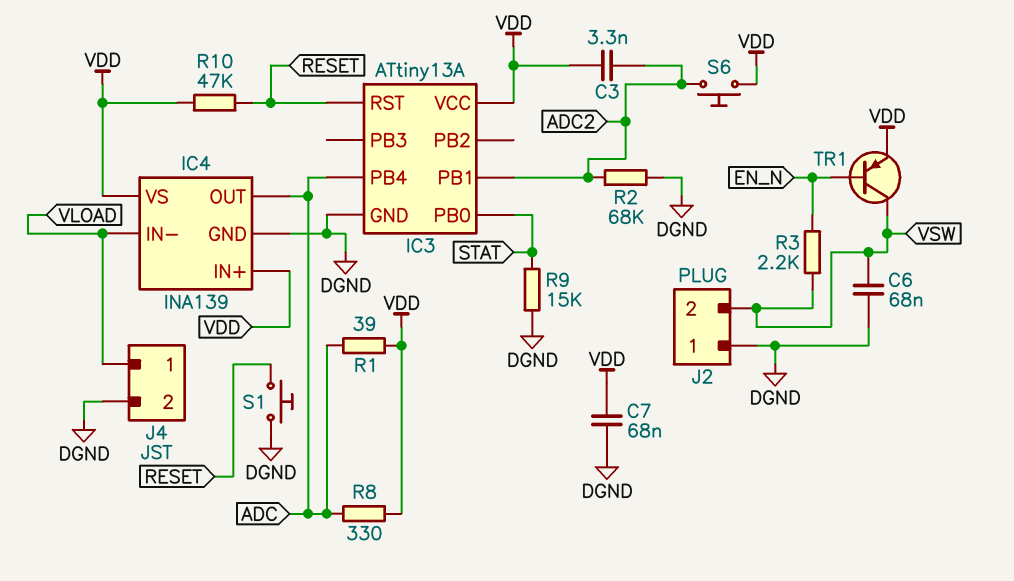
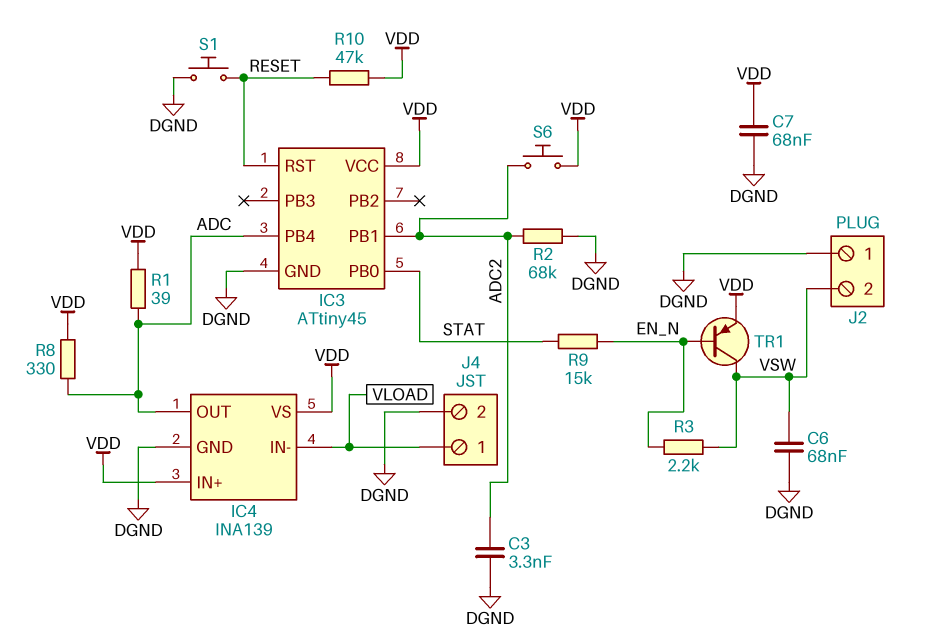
C3: 3.3nF (ADC2, VDD) -> 3.3nF (ADC2, DGND)
IC3: ATtiny13A -> ATtiny45
R9: 15k (DGND, STAT) -> 15k (EN_N, STAT)

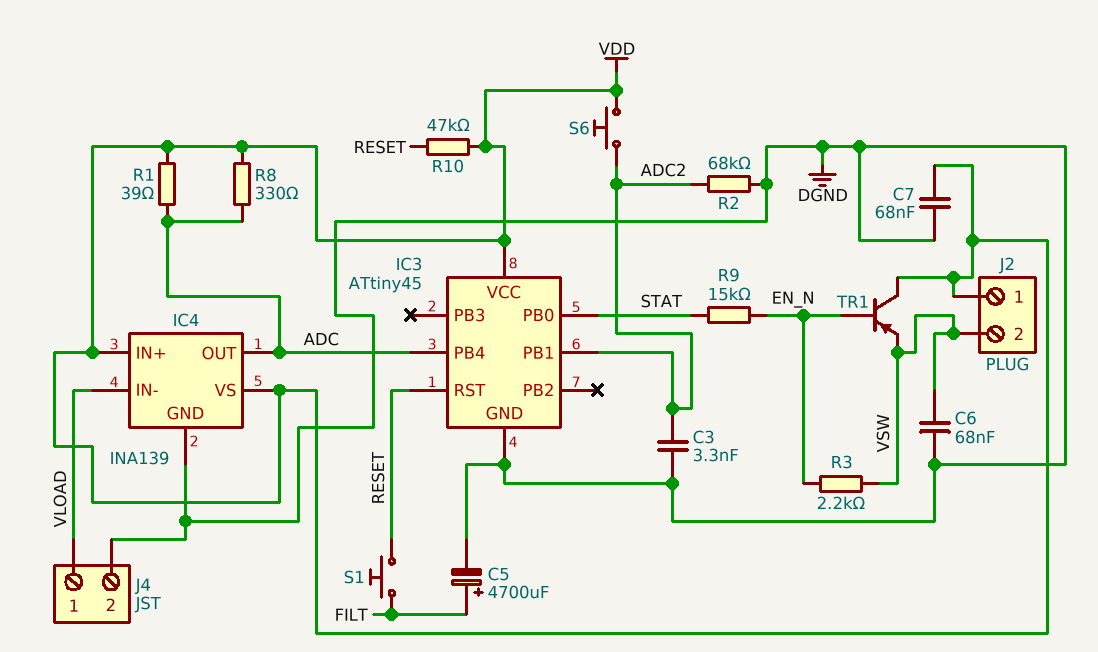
C5: none -> 4700uF (plus FILT, minus DGND)
J2 pin 1: DGND -> VDD
S1: button (DGND, RESET) -> button (FILT, RESET)
TR1: PNP (B EN_N, C VSW, E VDD) -> PNP (B EN_N, C VDD, E VSW)

